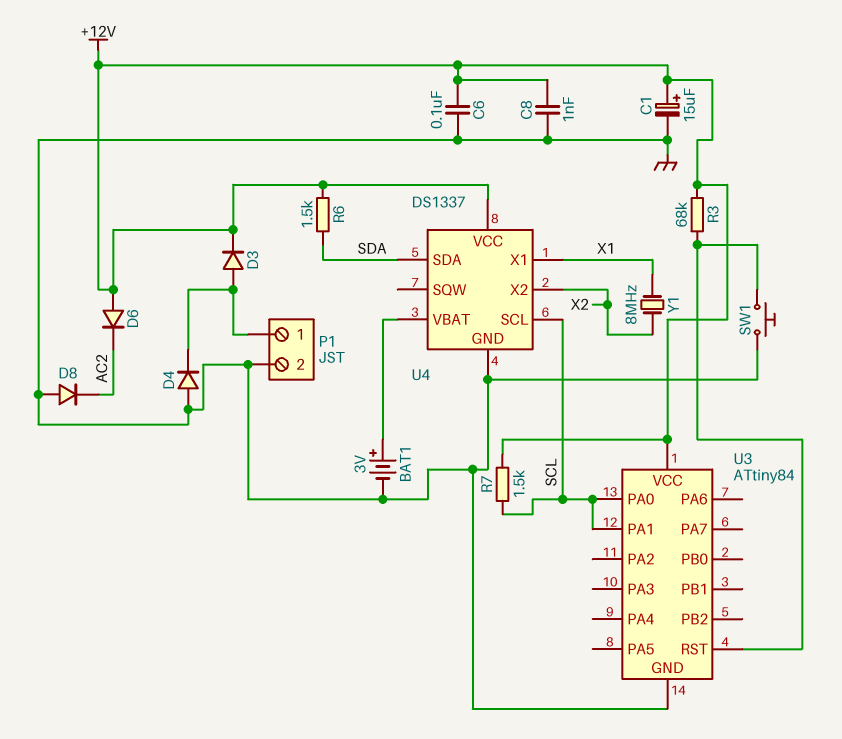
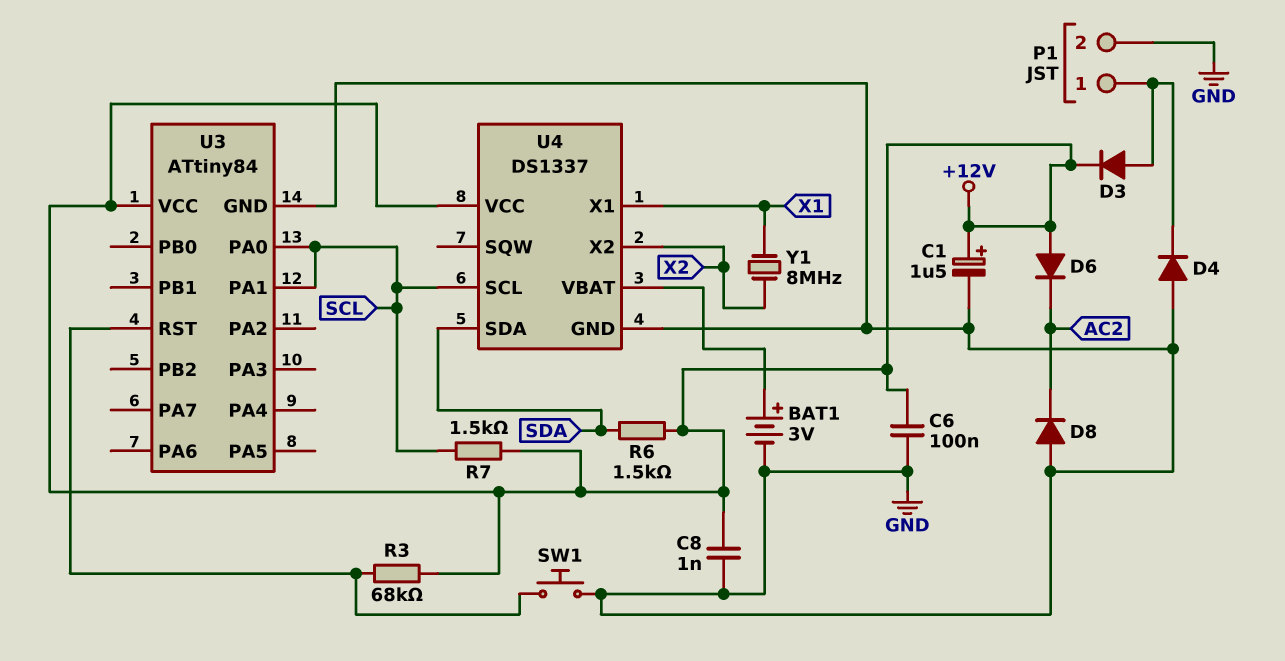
C1: 15uF (plus +12V, minus GND) -> 1.5uF (plus +12V, minus GND)

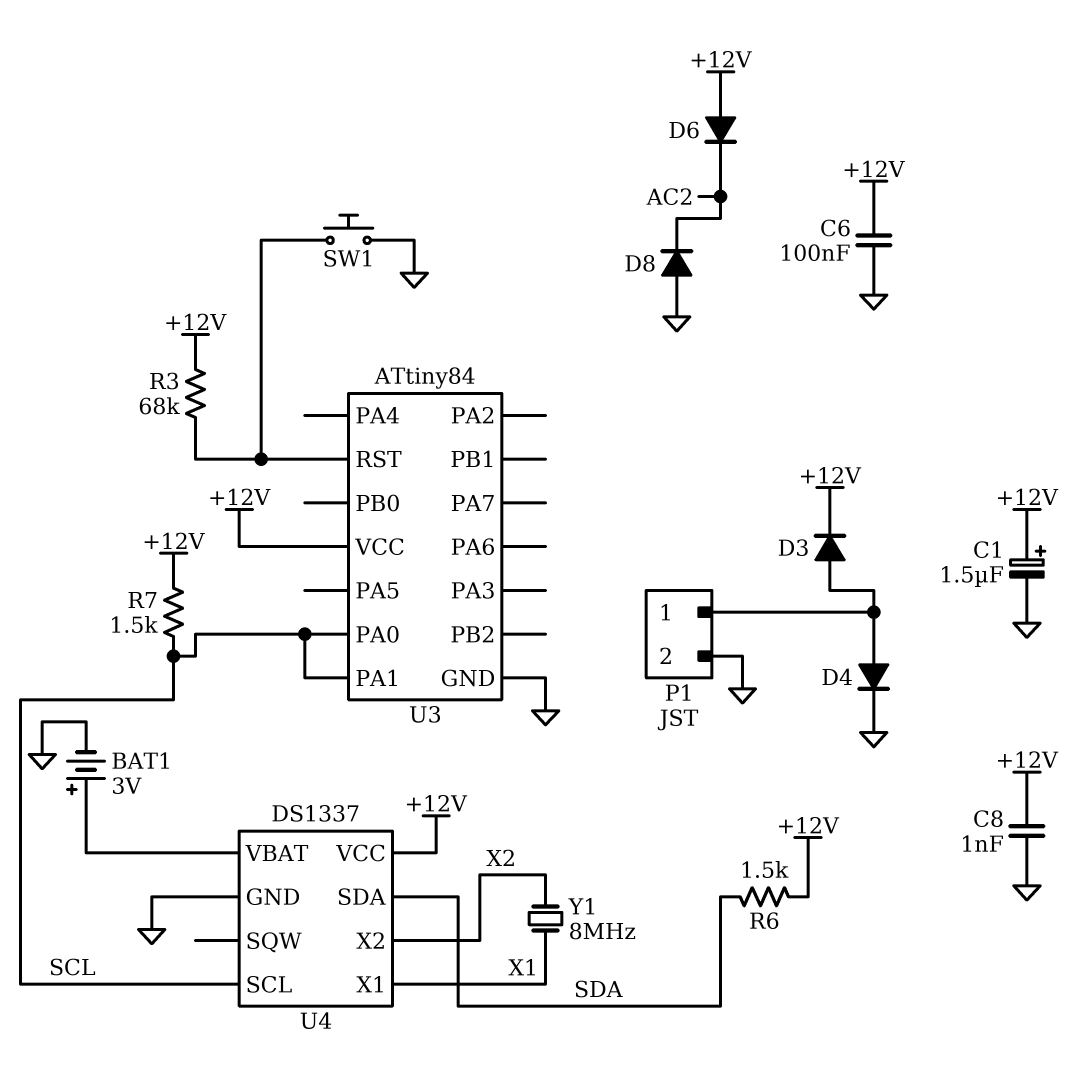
D4: diode (A GND, K P1/1) -> diode (A P1/1, K GND)

